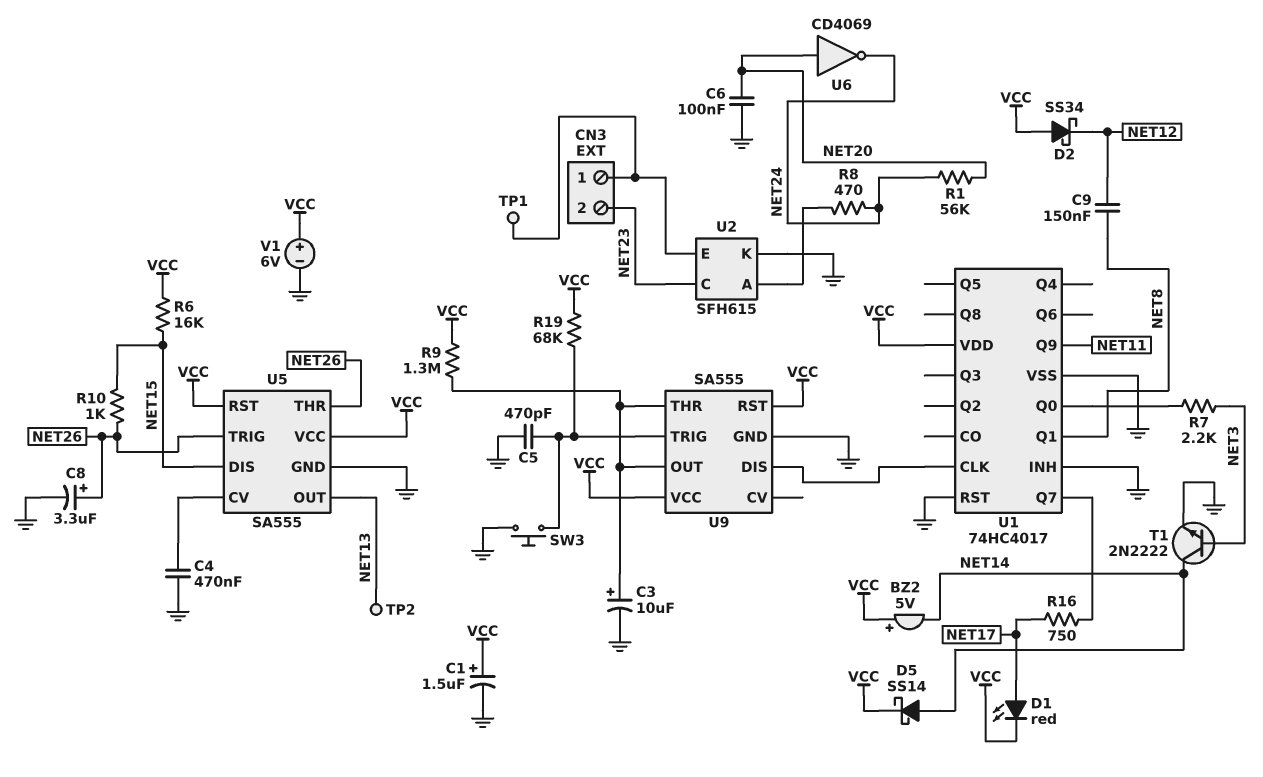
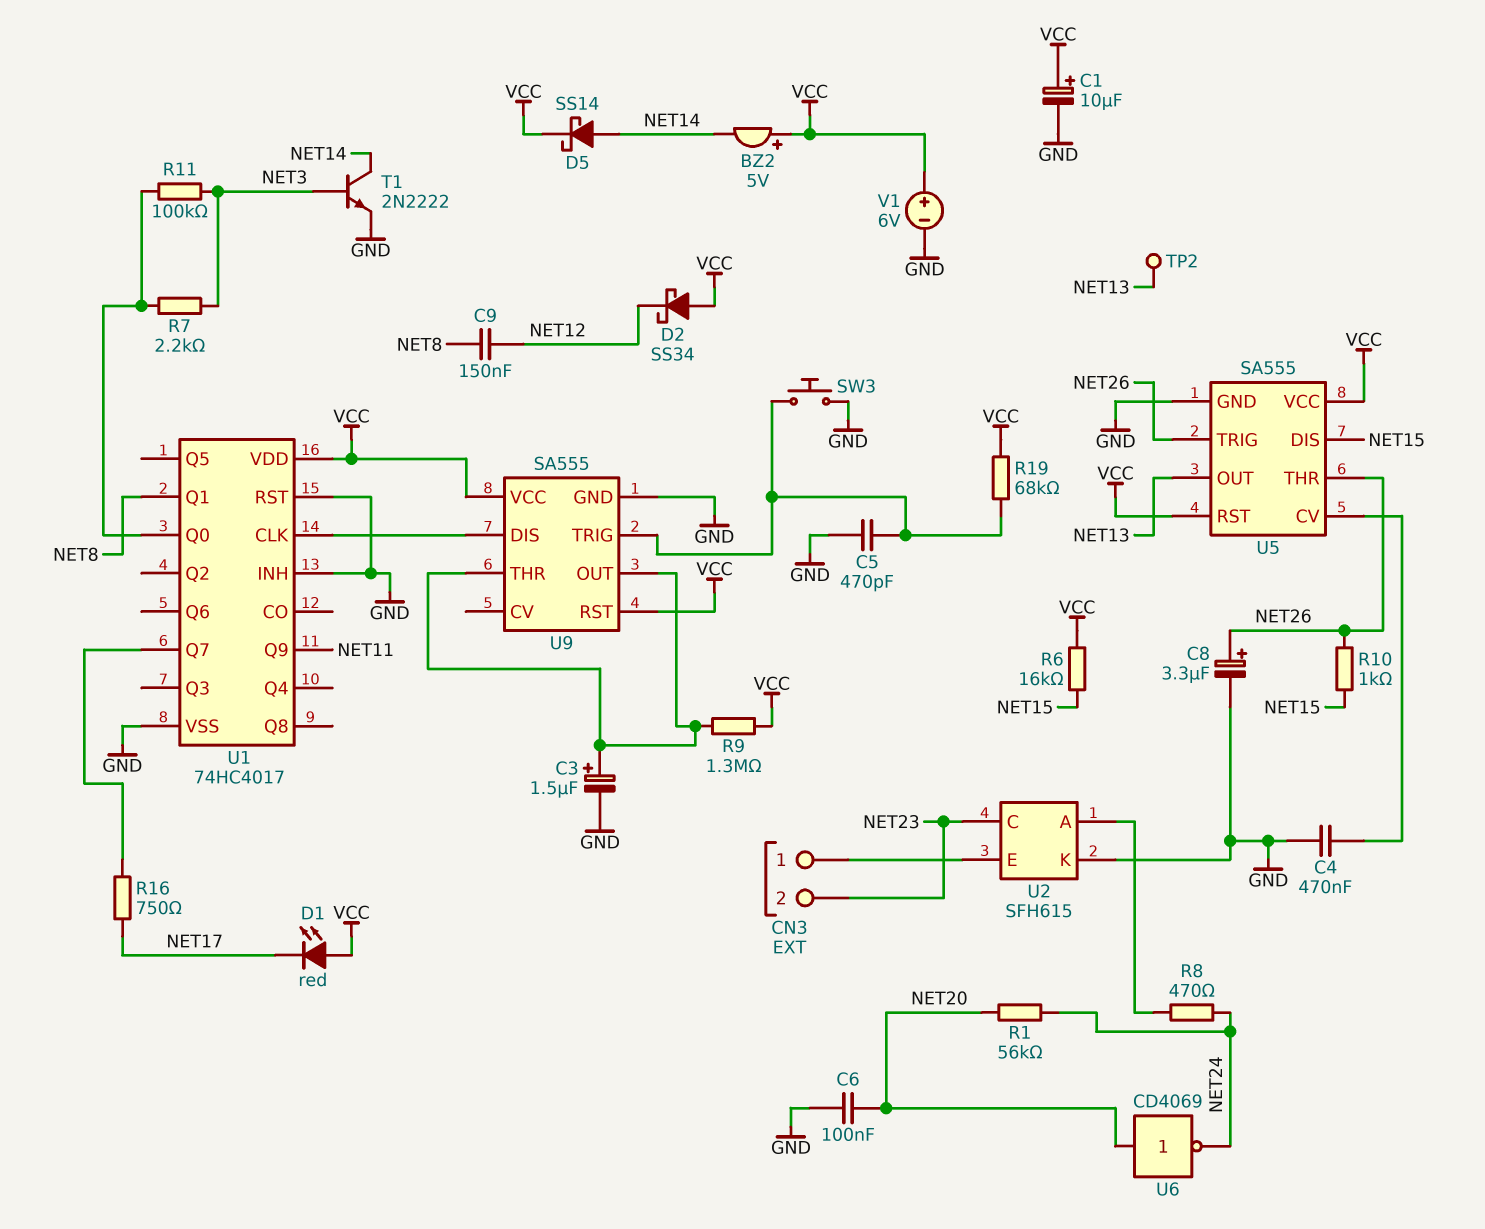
C1: 1.5uF (plus VCC, minus GND) -> 10uF (plus VCC, minus GND)
C3: 10uF (plus U9/OUT, minus GND) -> 1.5uF (plus U9/OUT, minus GND)
D1: LED red (A NET17, K VCC) -> LED red (A VCC, K NET17)
R11: none -> 100k (NET3, U1/Q0)
TP1: test point (CN3/1) -> none

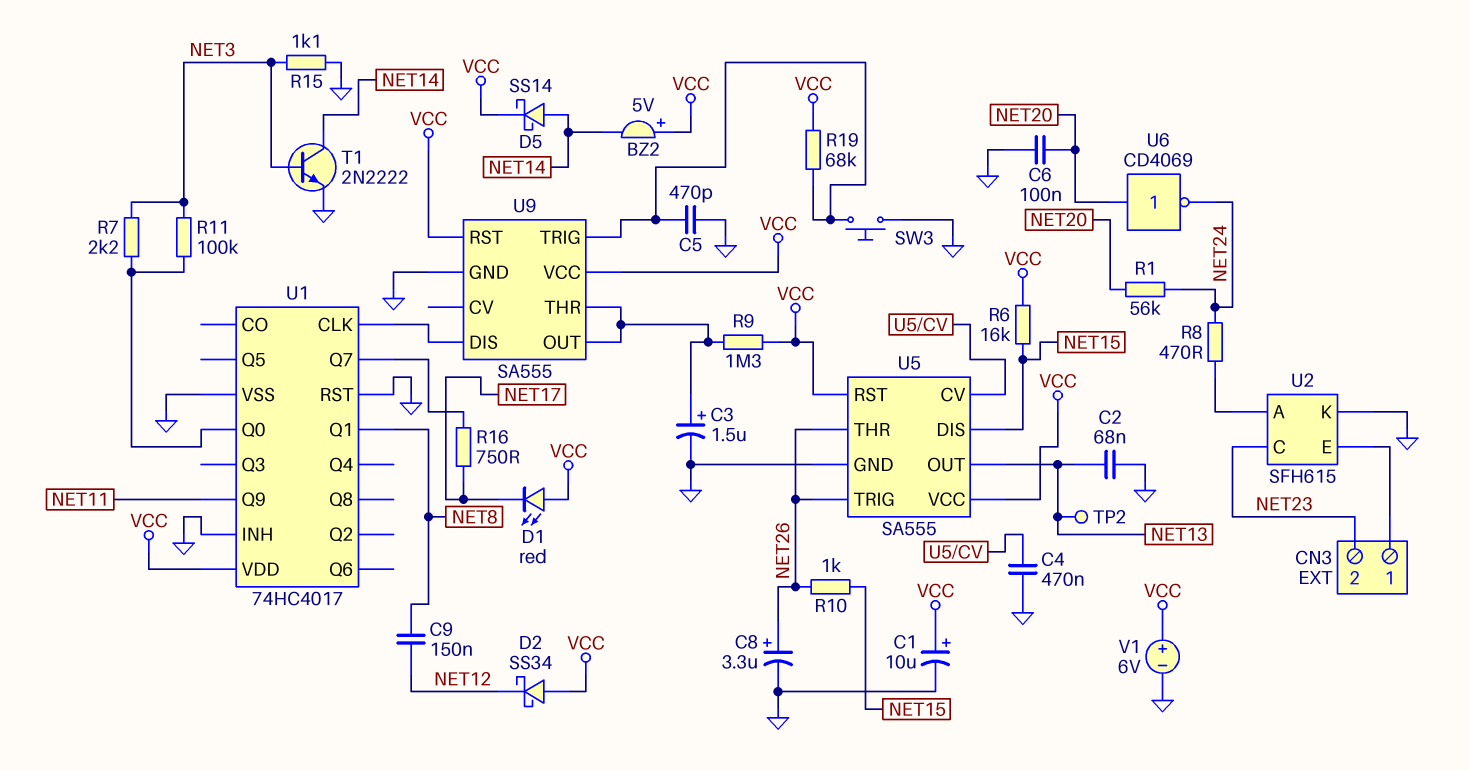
C2: none -> 68nF (GND, NET13)
R15: none -> 1.1k (GND, NET3)

